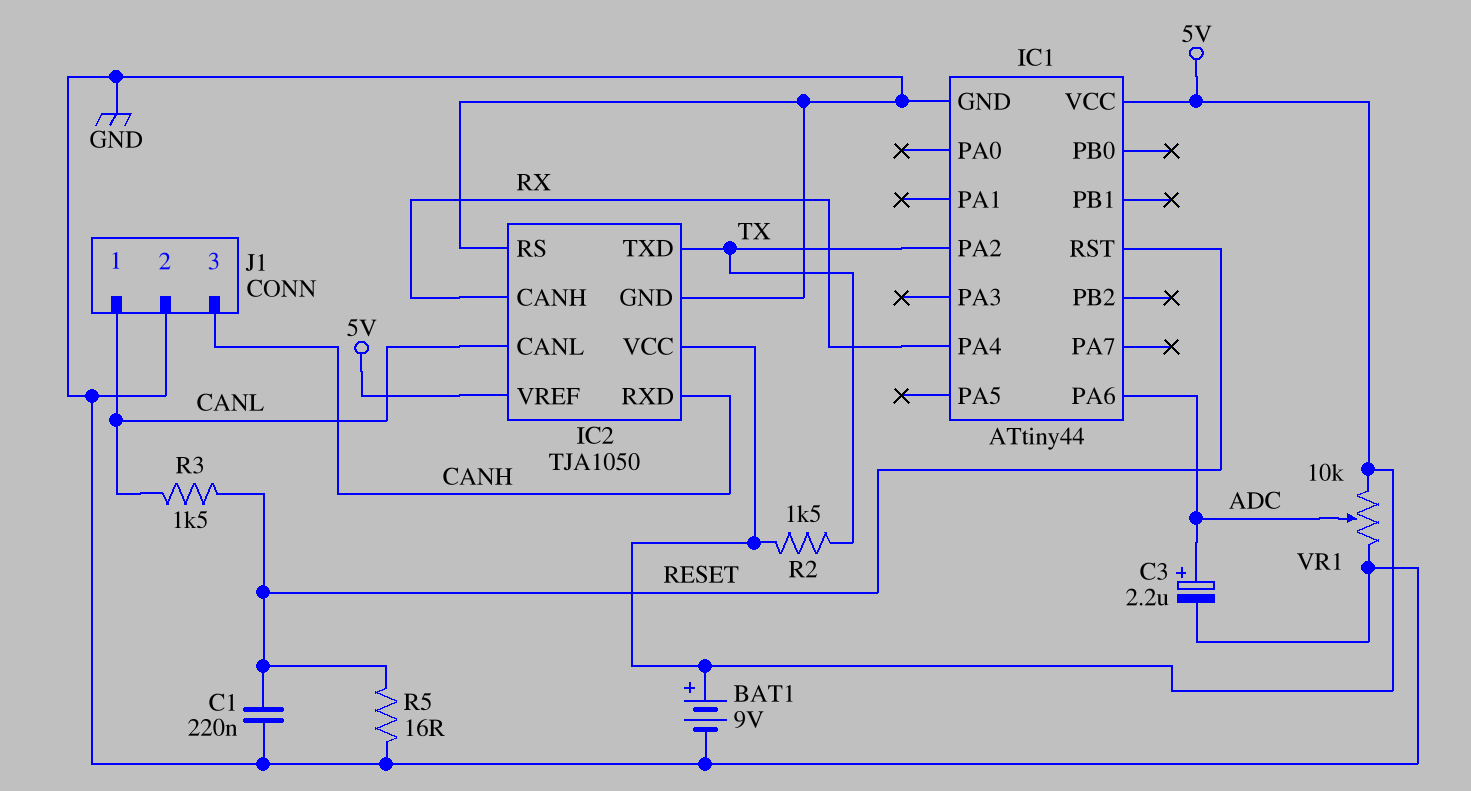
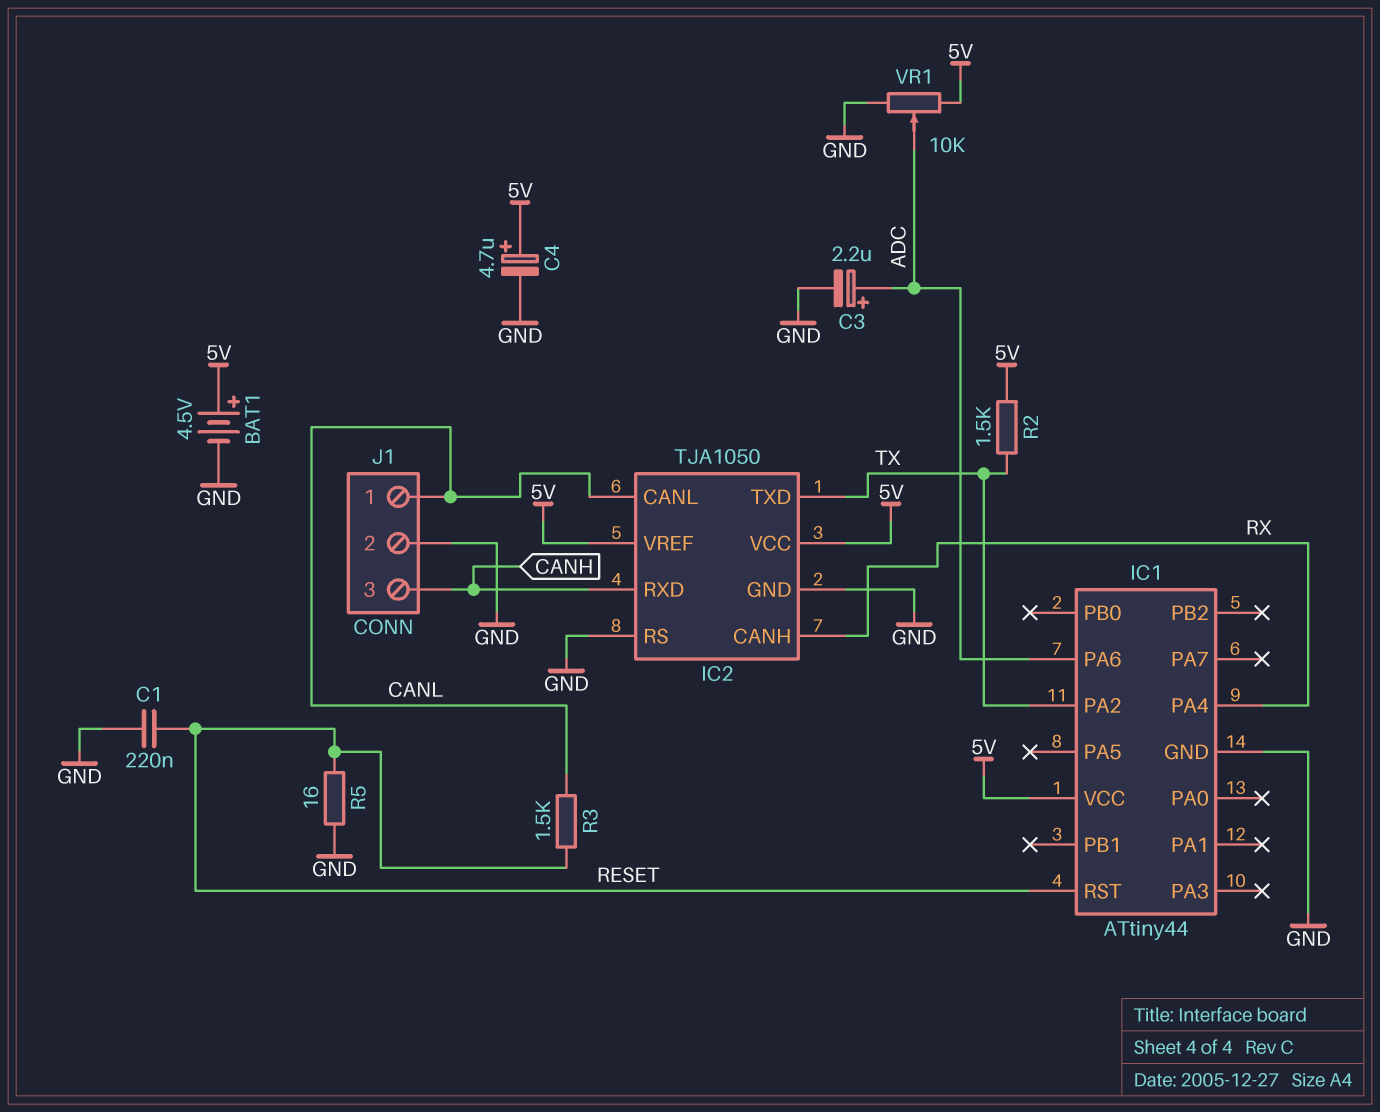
BAT1: 9V (plus 5V, minus GND) -> 4.5V (plus 5V, minus GND)
C4: none -> 4.7uF (plus 5V, minus GND)

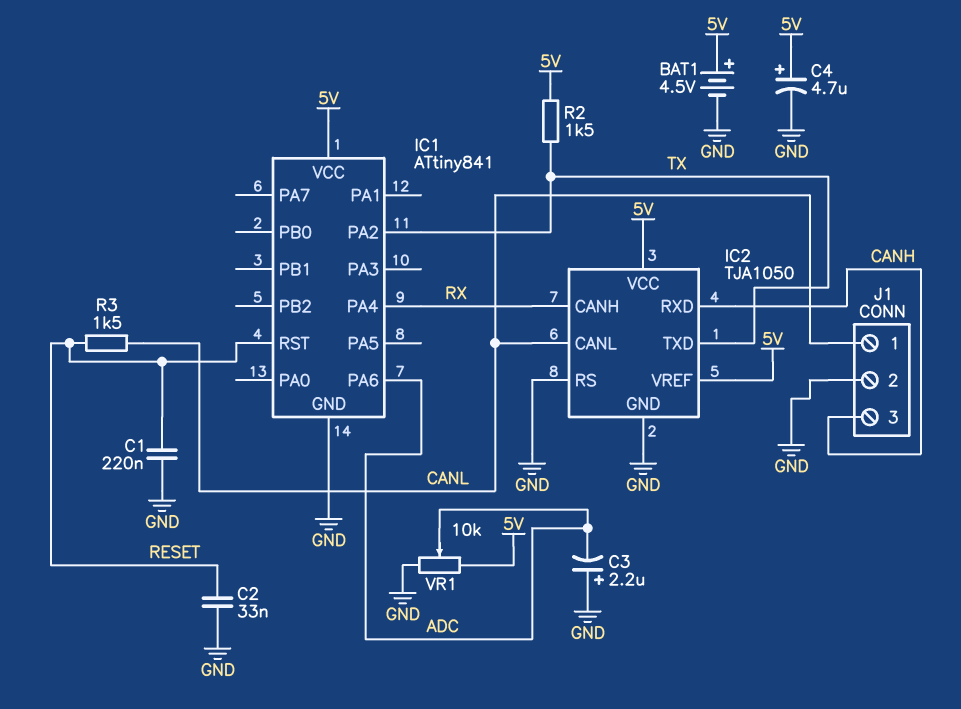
C2: none -> 33nF (GND, RESET)
C3: 2.2uF (plus ADC, minus GND) -> 2.2uF (plus GND, minus ADC)
IC1: ATtiny44 -> ATtiny841
R5: 16 (GND, RESET) -> none

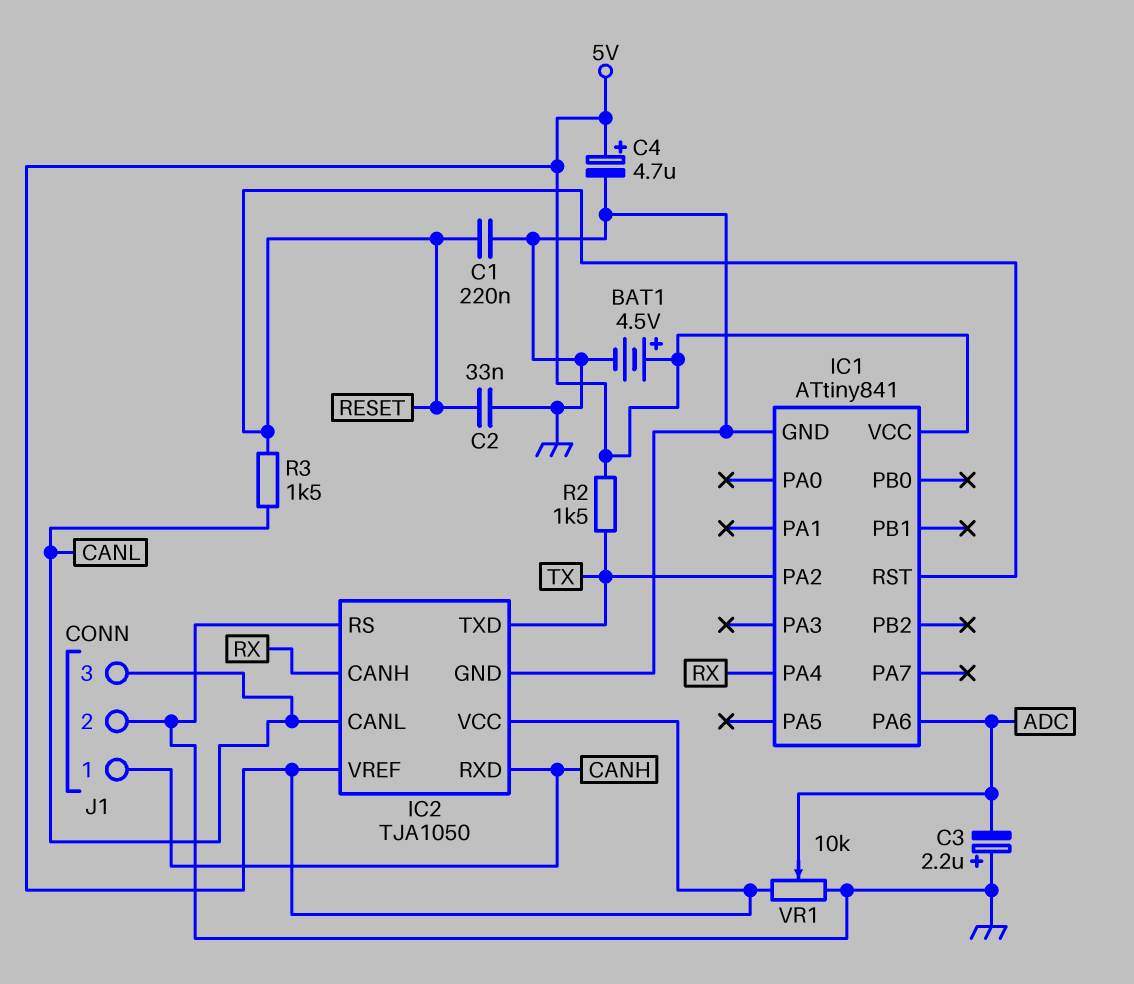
J1 pin 1: CANL -> CANH
J1 pin 3: CANH -> CANL

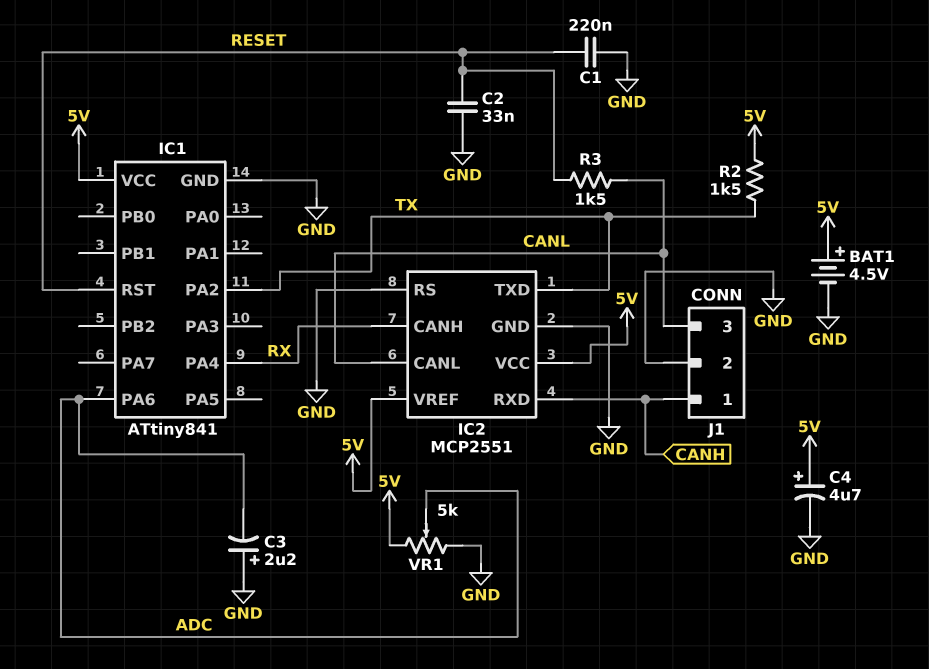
IC2: TJA1050 -> MCP2551
VR1: 10k (5V, GND, wiper ADC) -> 5k (5V, GND, wiper ADC)

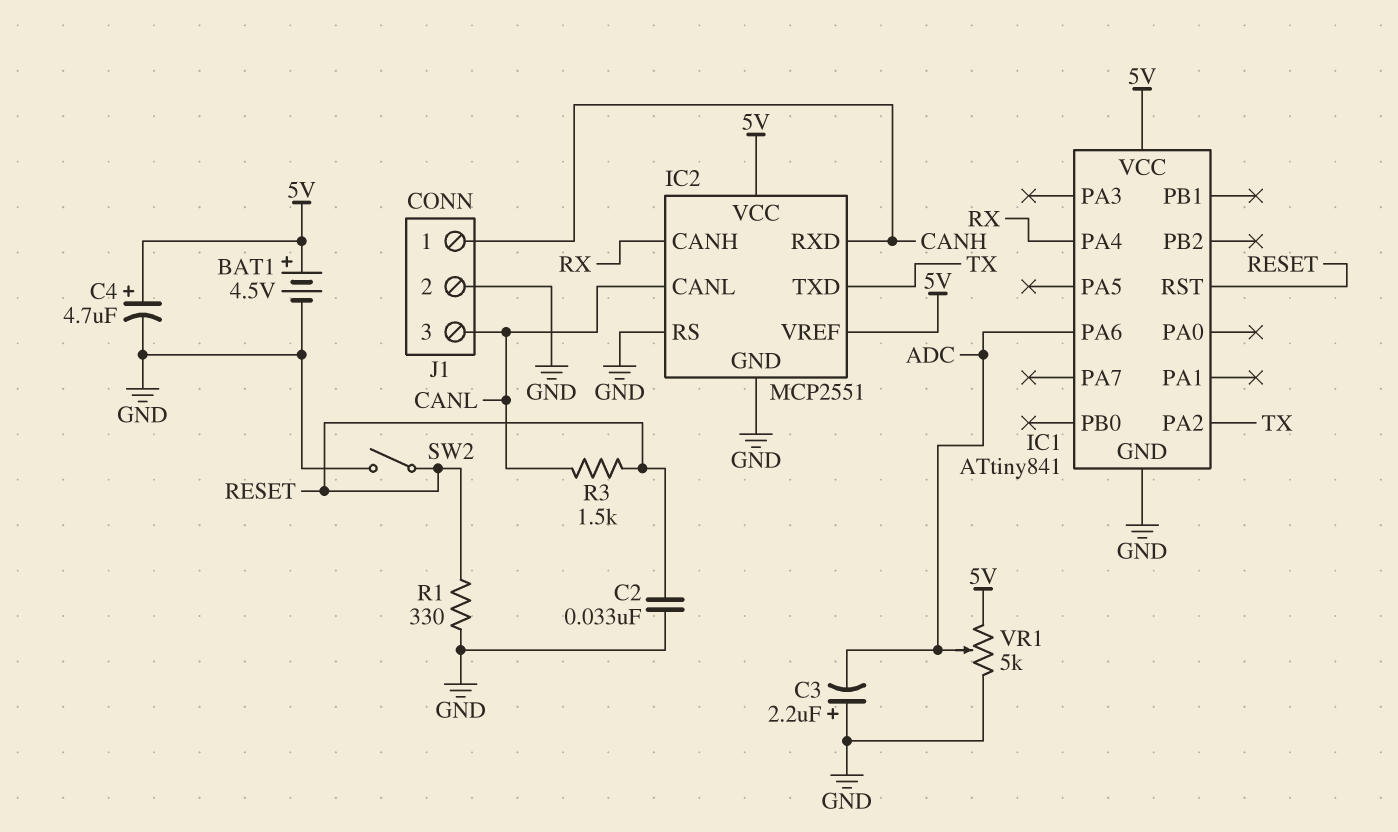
C1: 220nF (GND, RESET) -> none
R1: none -> 330 (GND, RESET)
R2: 1.5k (5V, TX) -> none
SW2: none -> switch (GND, RESET)

